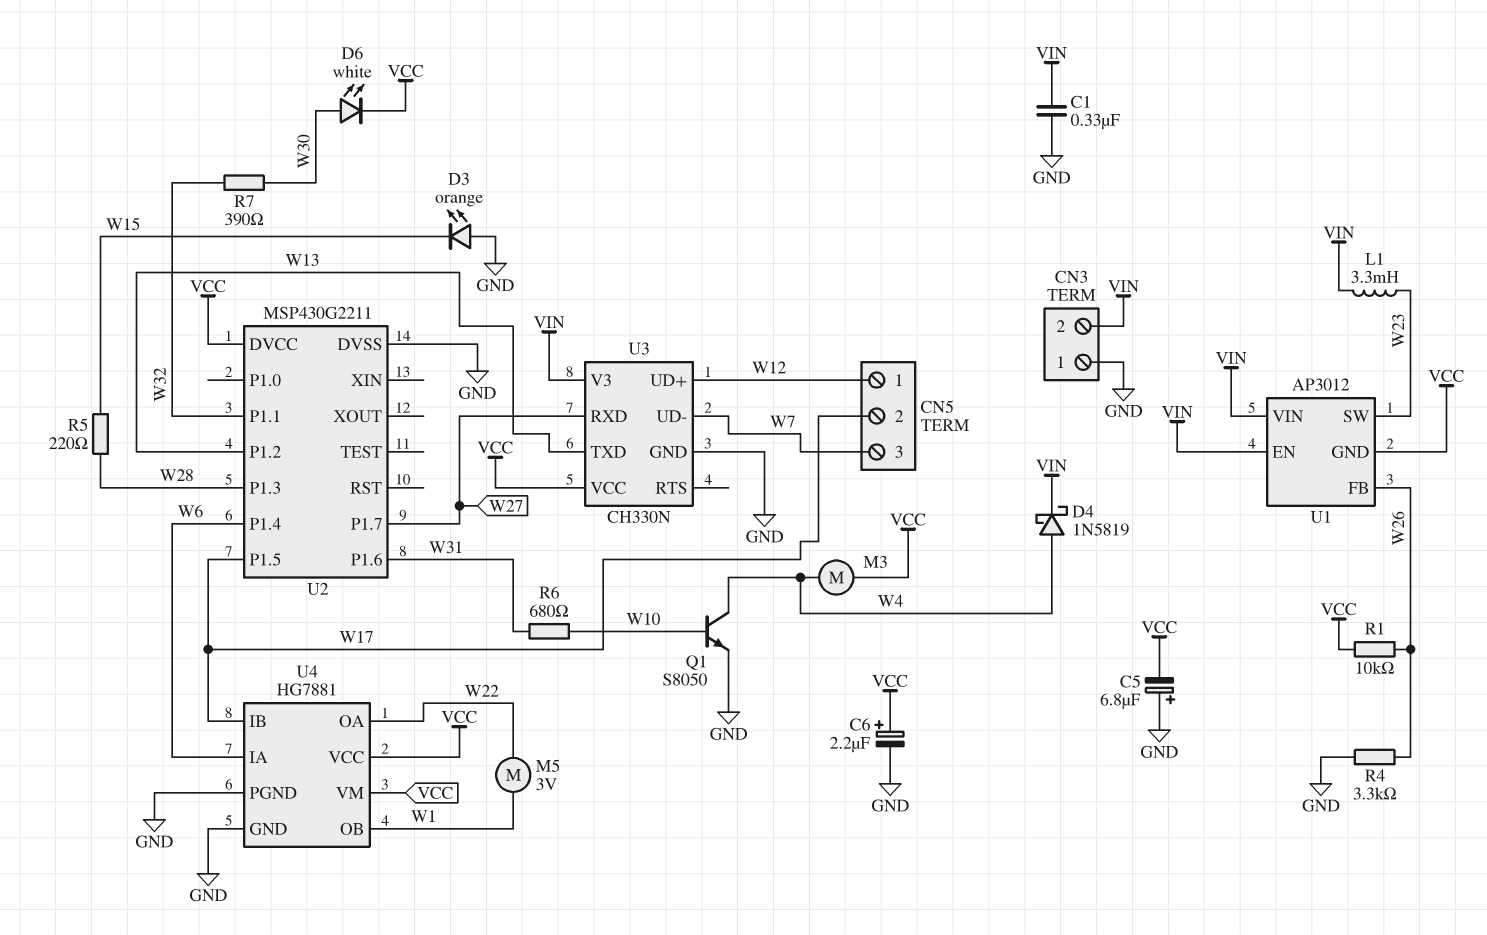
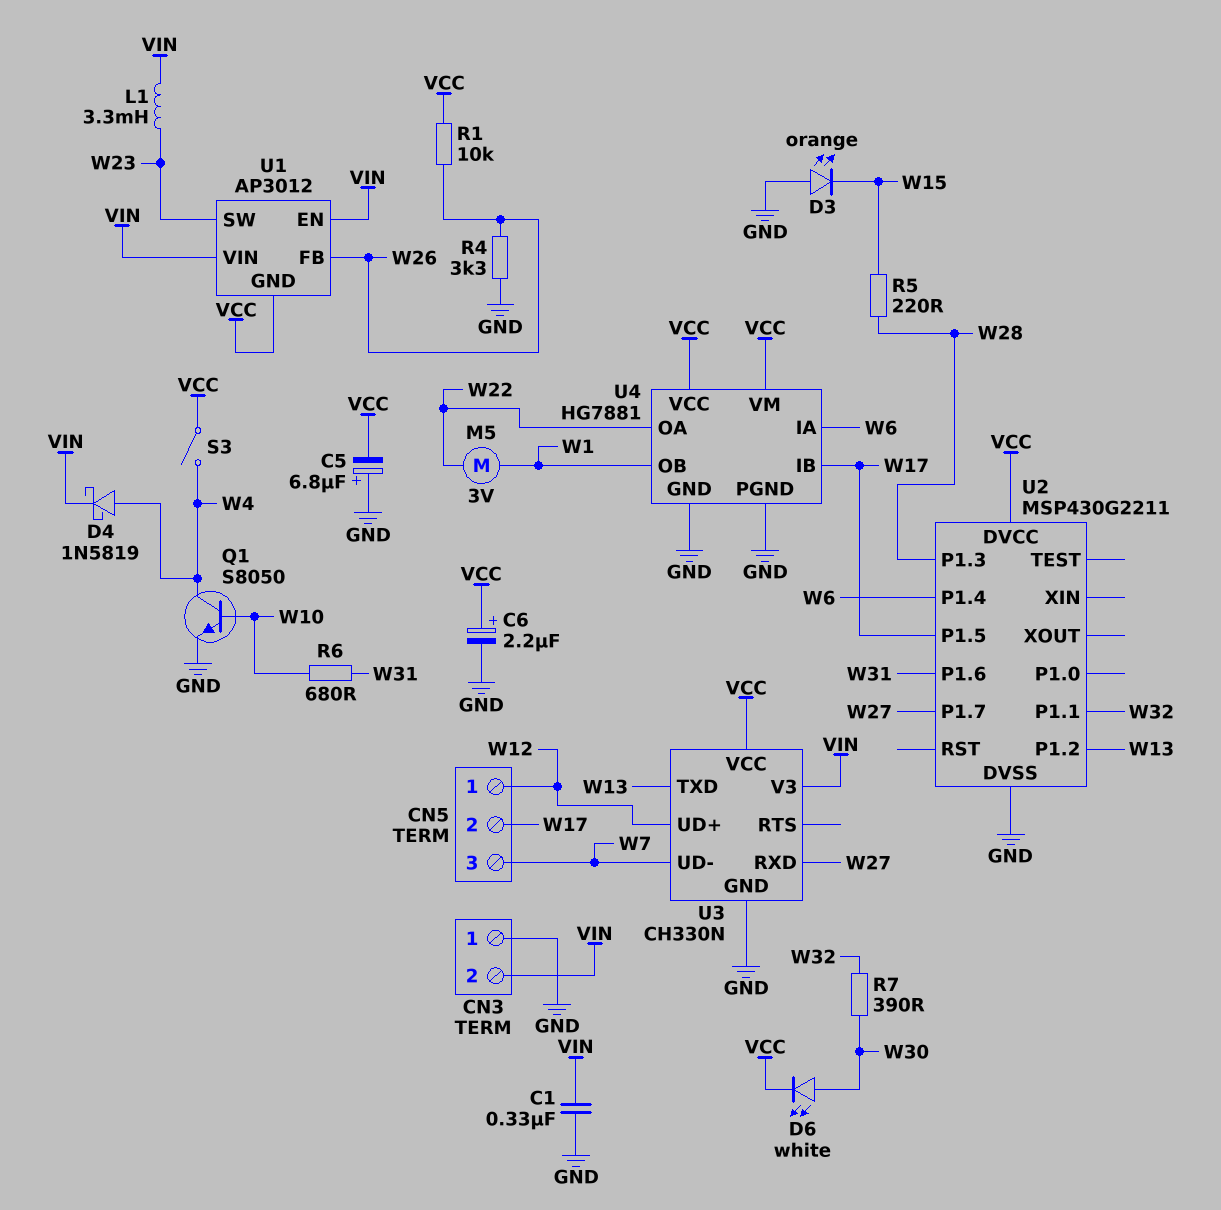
M3: motor (VCC, W4) -> none
S3: none -> switch (VCC, W4)

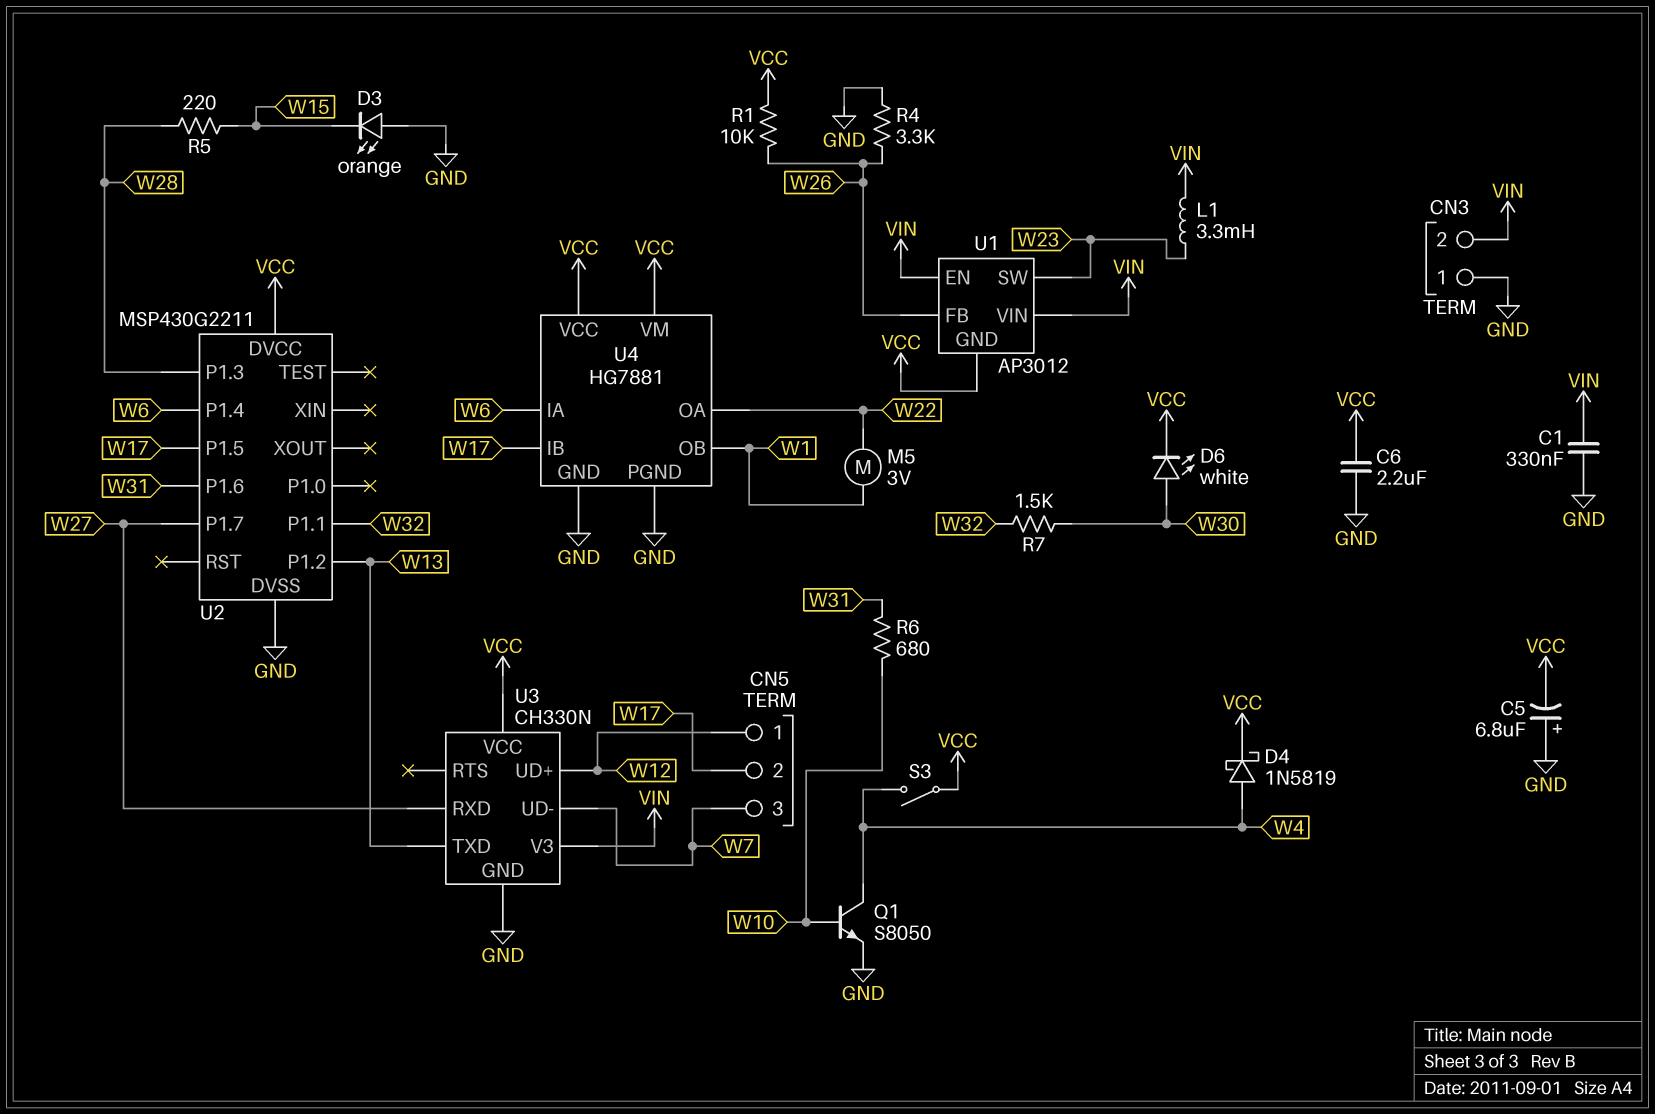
C6: 2.2uF (plus VCC, minus GND) -> 2.2uF (GND, VCC)
D4: schottky 1N5819 (A W4, K VIN) -> schottky 1N5819 (A W4, K VCC)
R7: 390 (W30, W32) -> 1.5k (W30, W32)

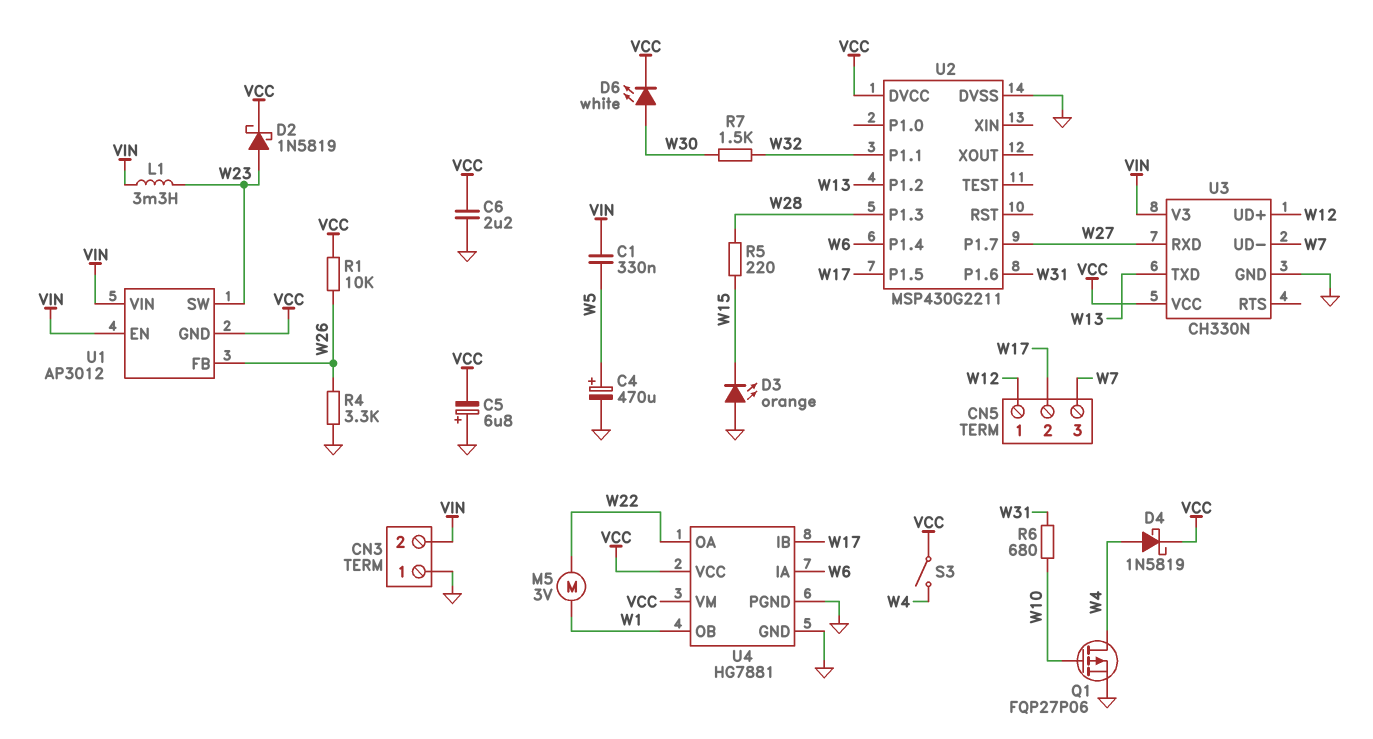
C1: 330nF (GND, VIN) -> 330nF (VIN, W5)
C4: none -> 470uF (plus W5, minus GND)
D2: none -> schottky 1N5819 (A W23, K VCC)
Q1: NPN S8050 (B W10, C W4, E GND) -> PMOS FQP27P06 (G W10, D W4, S GND)

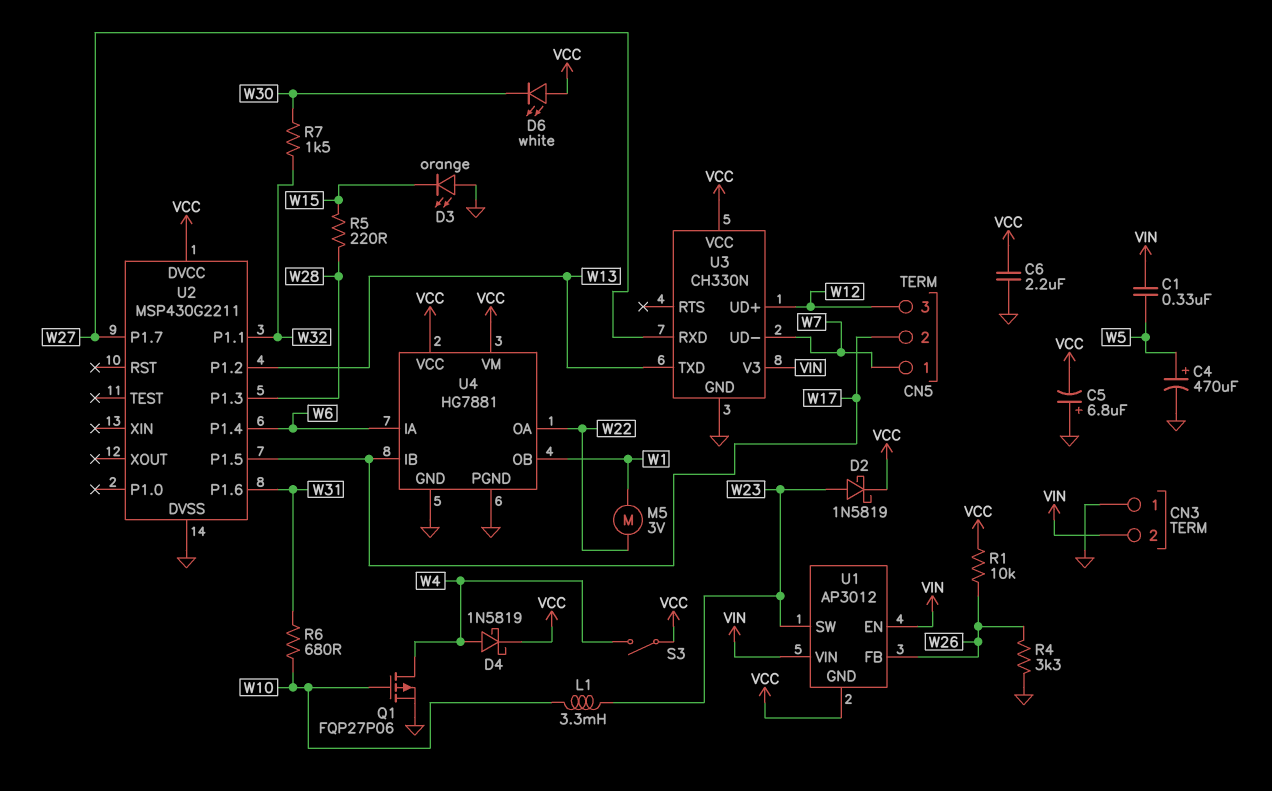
CN5 pin 1: W12 -> W7
CN5 pin 3: W7 -> W12
D6: LED white (A W30, K VCC) -> LED white (A VCC, K W30)
L1: 3.3mH (VIN, W23) -> 3.3mH (W10, W23)

